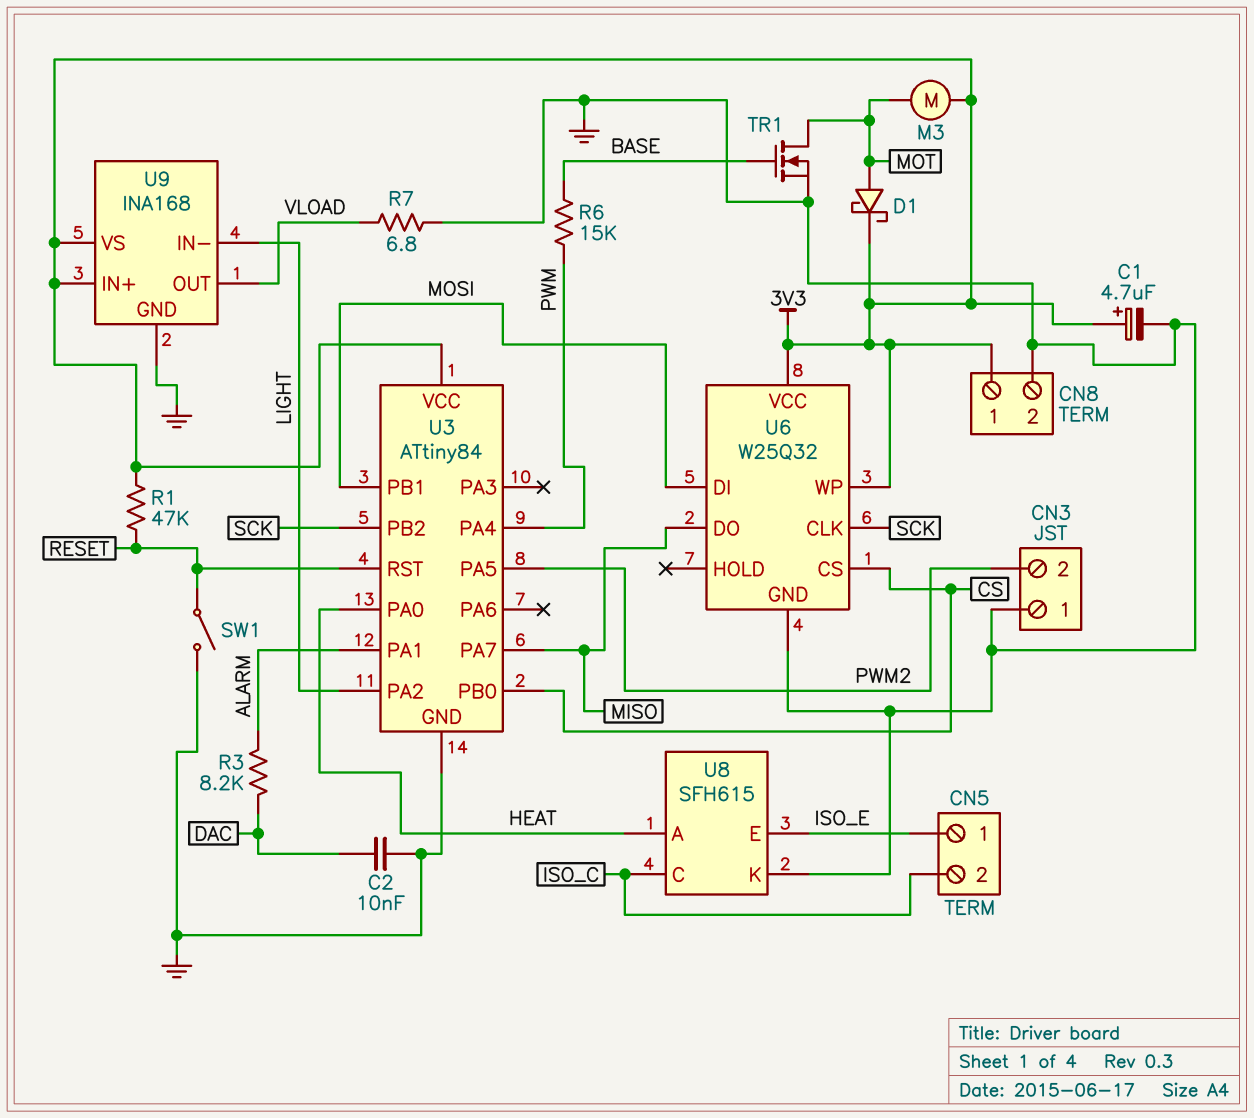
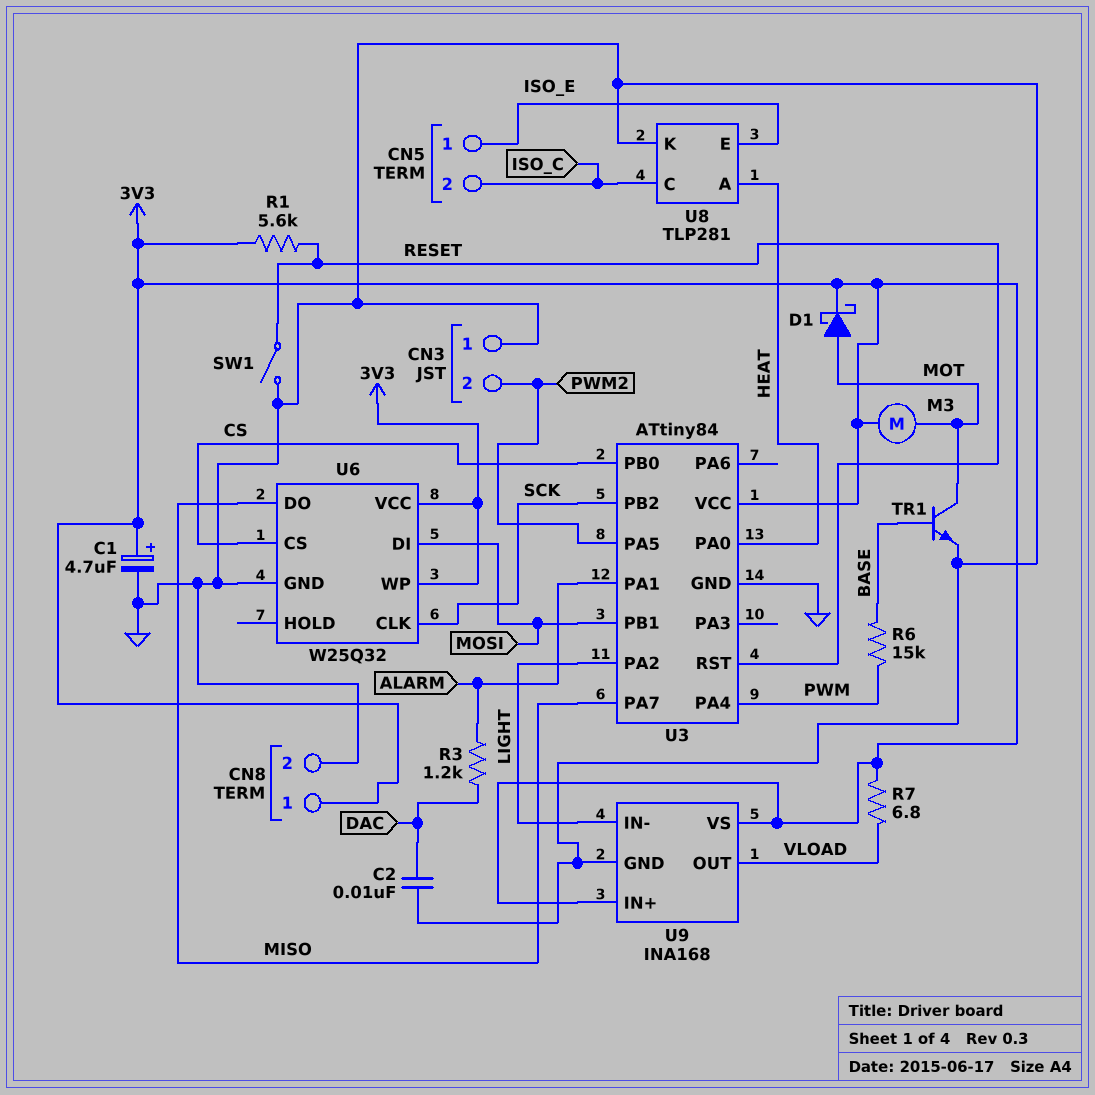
R1: 47k (3V3, RESET) -> 5.6k (3V3, RESET)
R3: 8.2k (ALARM, DAC) -> 1.2k (ALARM, DAC)
R7: 6.8 (GND, VLOAD) -> 6.8 (3V3, VLOAD)
TR1: NMOS (G BASE, D MOT, S GND) -> NPN (B BASE, C MOT, E GND)
U8: SFH615 -> TLP281

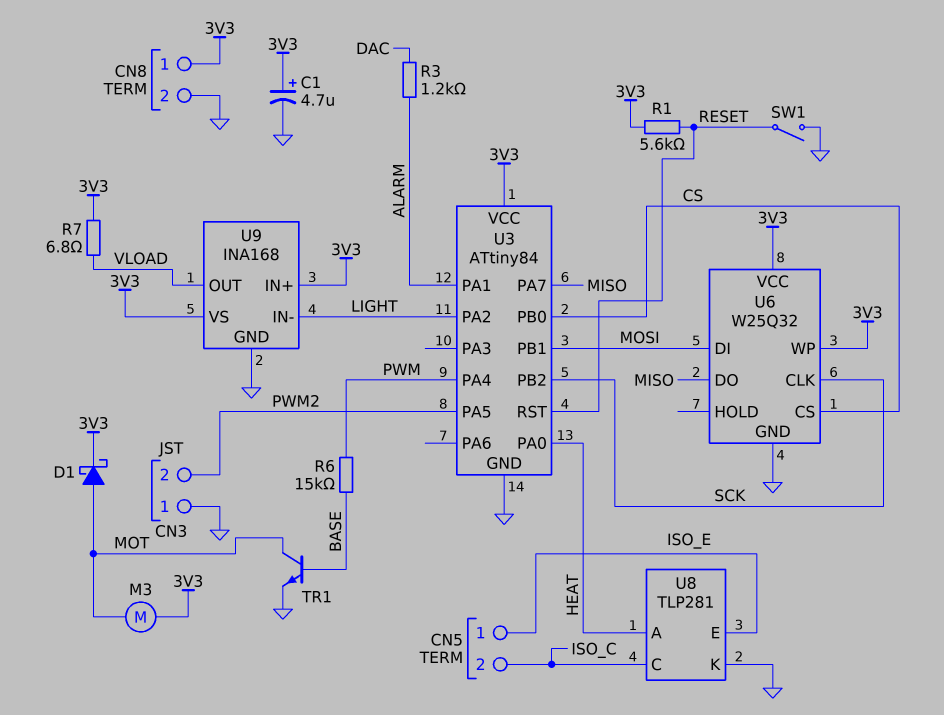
C2: 10nF (DAC, GND) -> none

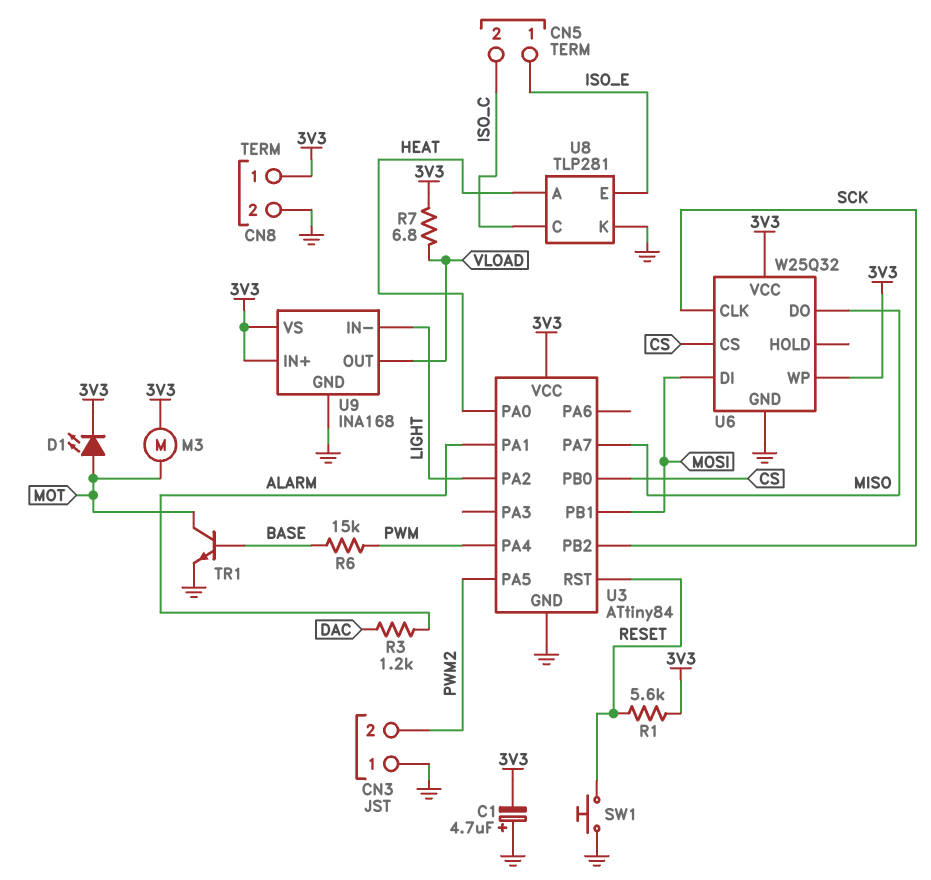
C1: 4.7uF (plus 3V3, minus GND) -> 4.7uF (plus GND, minus 3V3)
D1: schottky (A MOT, K 3V3) -> LED (A MOT, K 3V3)
SW1: switch (GND, RESET) -> button (GND, RESET)

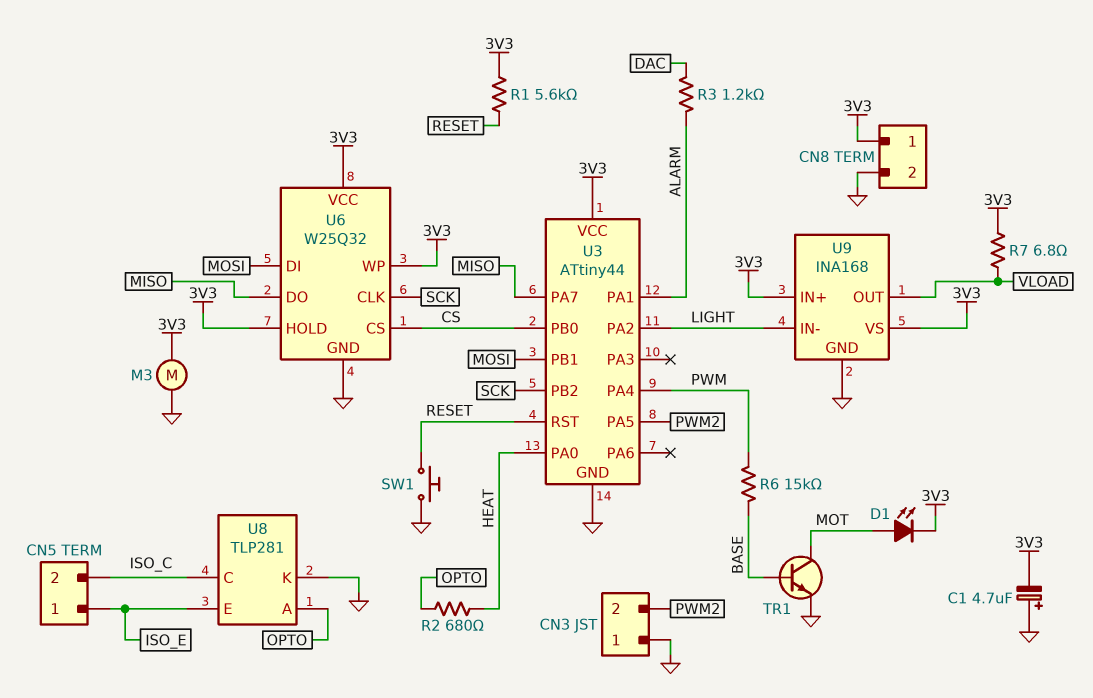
M3: motor (3V3, MOT) -> motor (3V3, GND)
R2: none -> 680 (HEAT, OPTO)
U3: ATtiny84 -> ATtiny44
U6 pin HOLD: none -> 3V3
U8 pin A: HEAT -> OPTO

